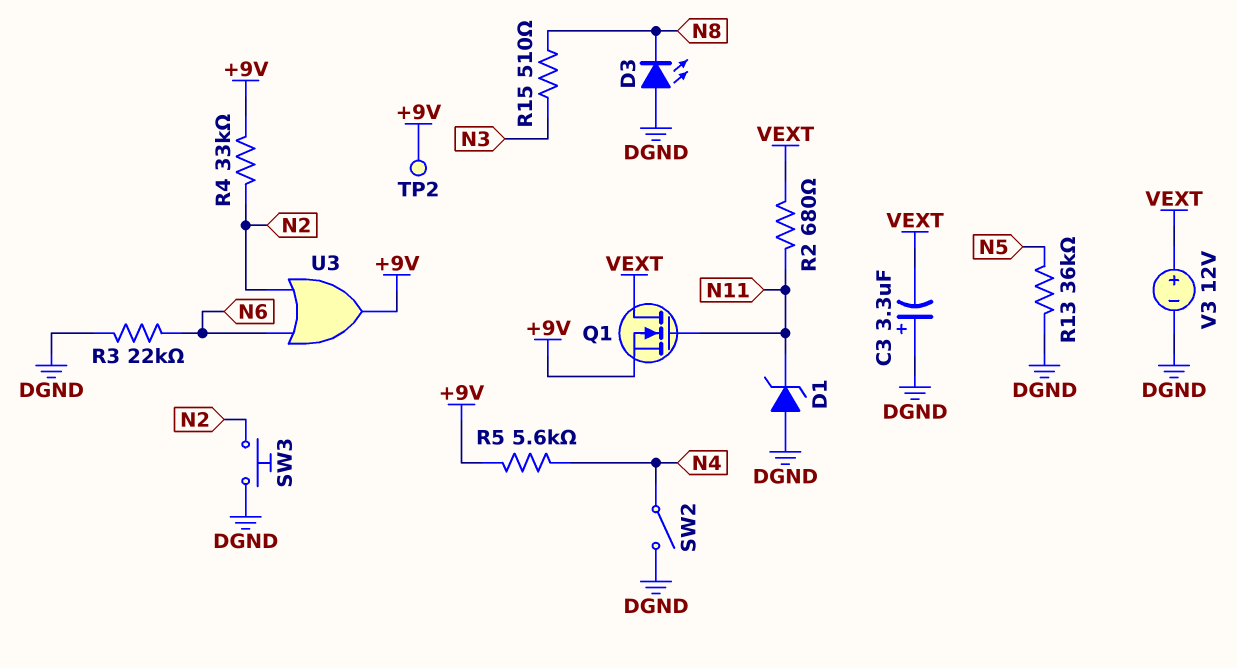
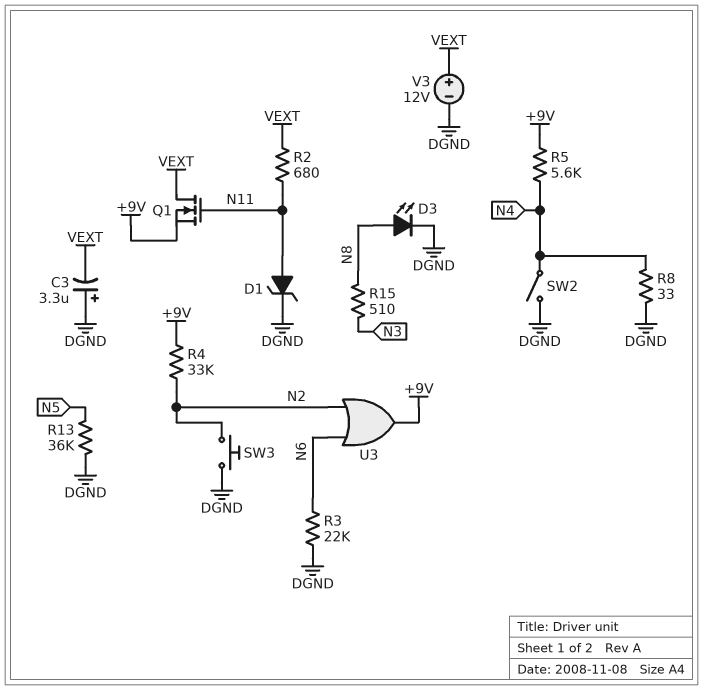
D1: zener (A DGND, K N11) -> zener (A N11, K DGND)
D3: LED (A DGND, K N8) -> LED (A N8, K DGND)
R8: none -> 33 (DGND, N4)
TP2: test point (+9V) -> none

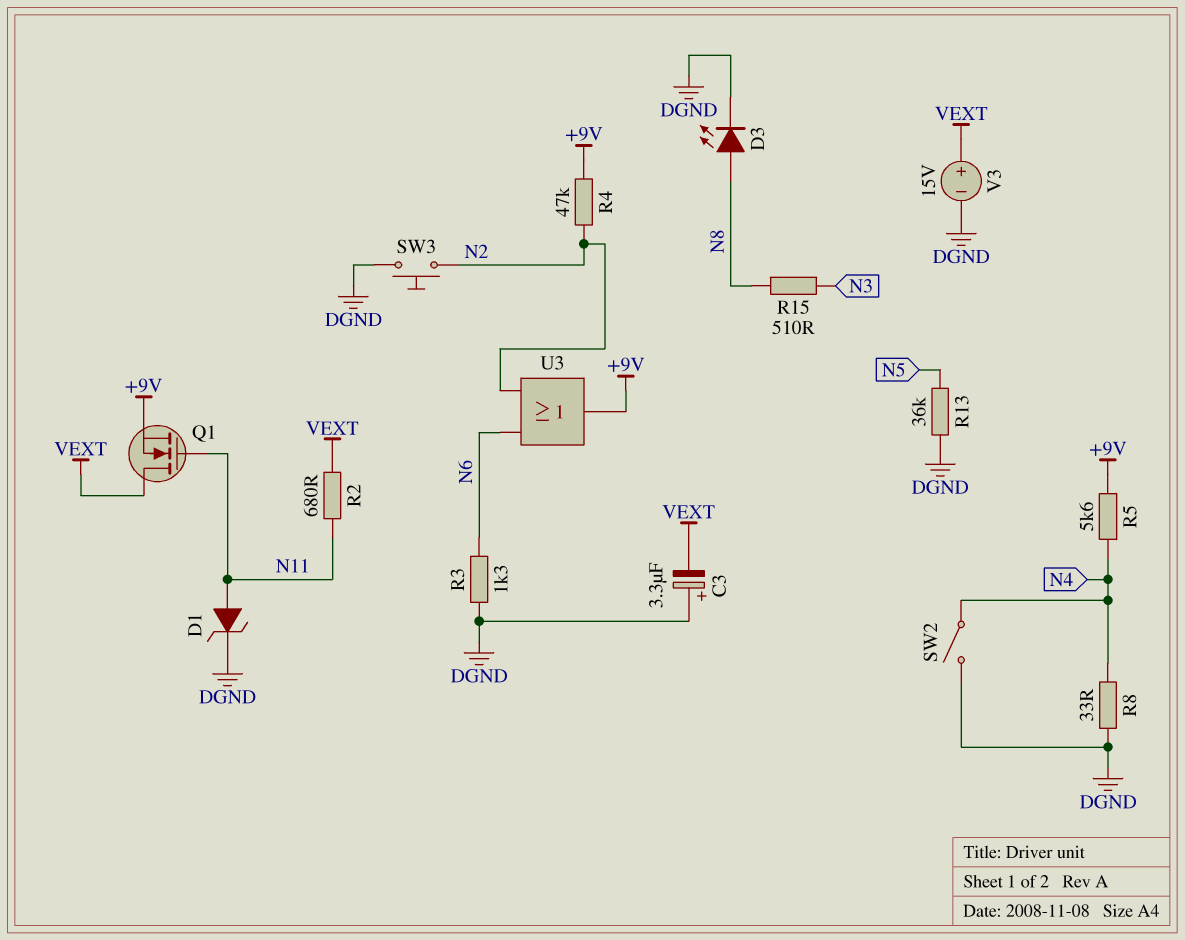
R3: 22k (DGND, N6) -> 1.3k (DGND, N6)
R4: 33k (+9V, N2) -> 47k (+9V, N2)
V3: 12V (plus VEXT, minus DGND) -> 15V (plus VEXT, minus DGND)

